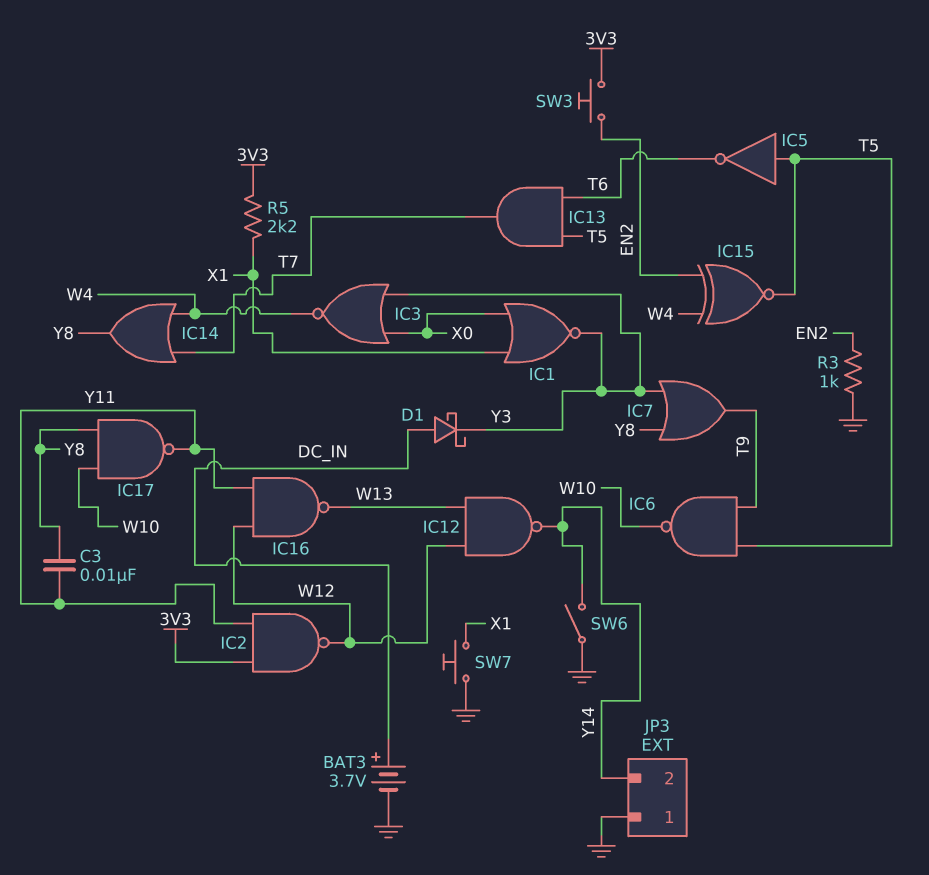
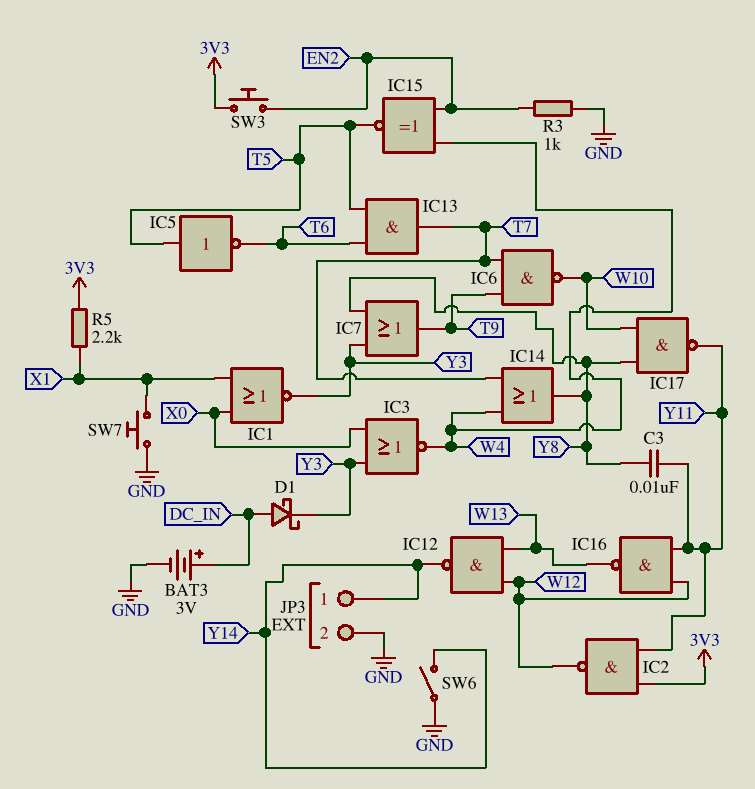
BAT3: 3.7V (plus DC_IN, minus GND) -> 3V (plus DC_IN, minus GND)
IC6: NAND (in T5, in T9, out W10) -> NAND (in T7, in T9, out W10)
JP3 pin 1: GND -> Y14
JP3 pin 2: Y14 -> GND

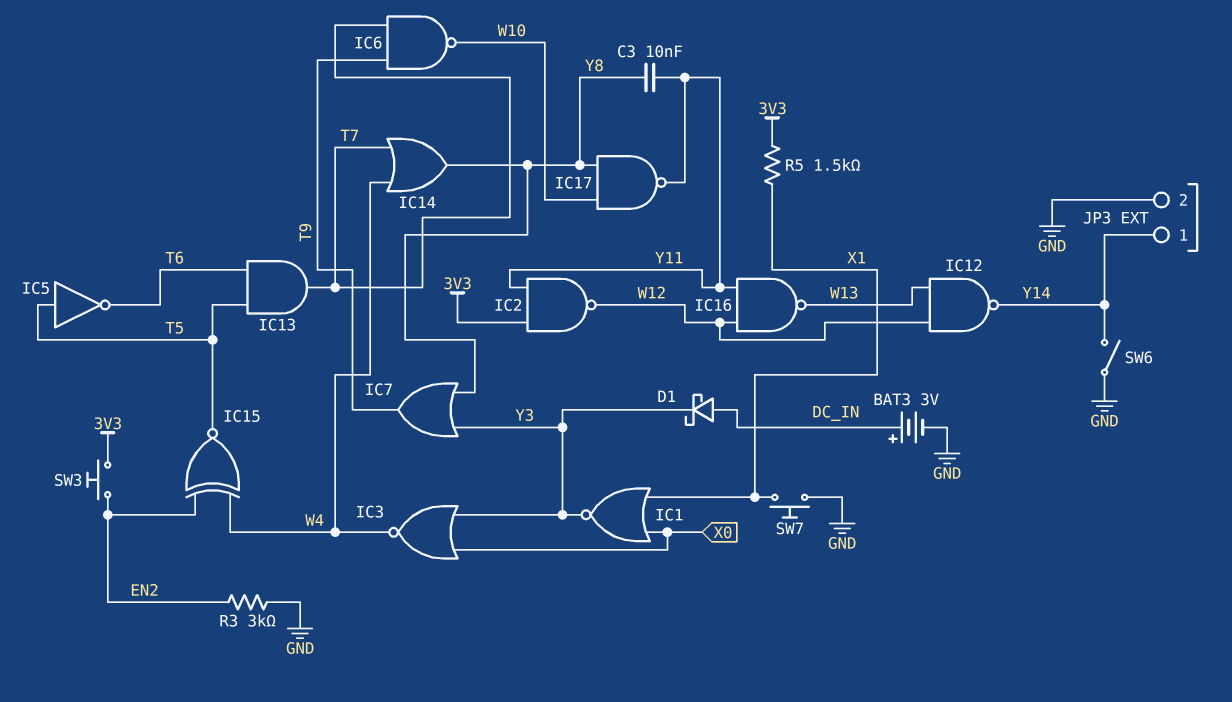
R3: 1k (EN2, GND) -> 3k (EN2, GND)
R5: 2.2k (3V3, X1) -> 1.5k (3V3, X1)

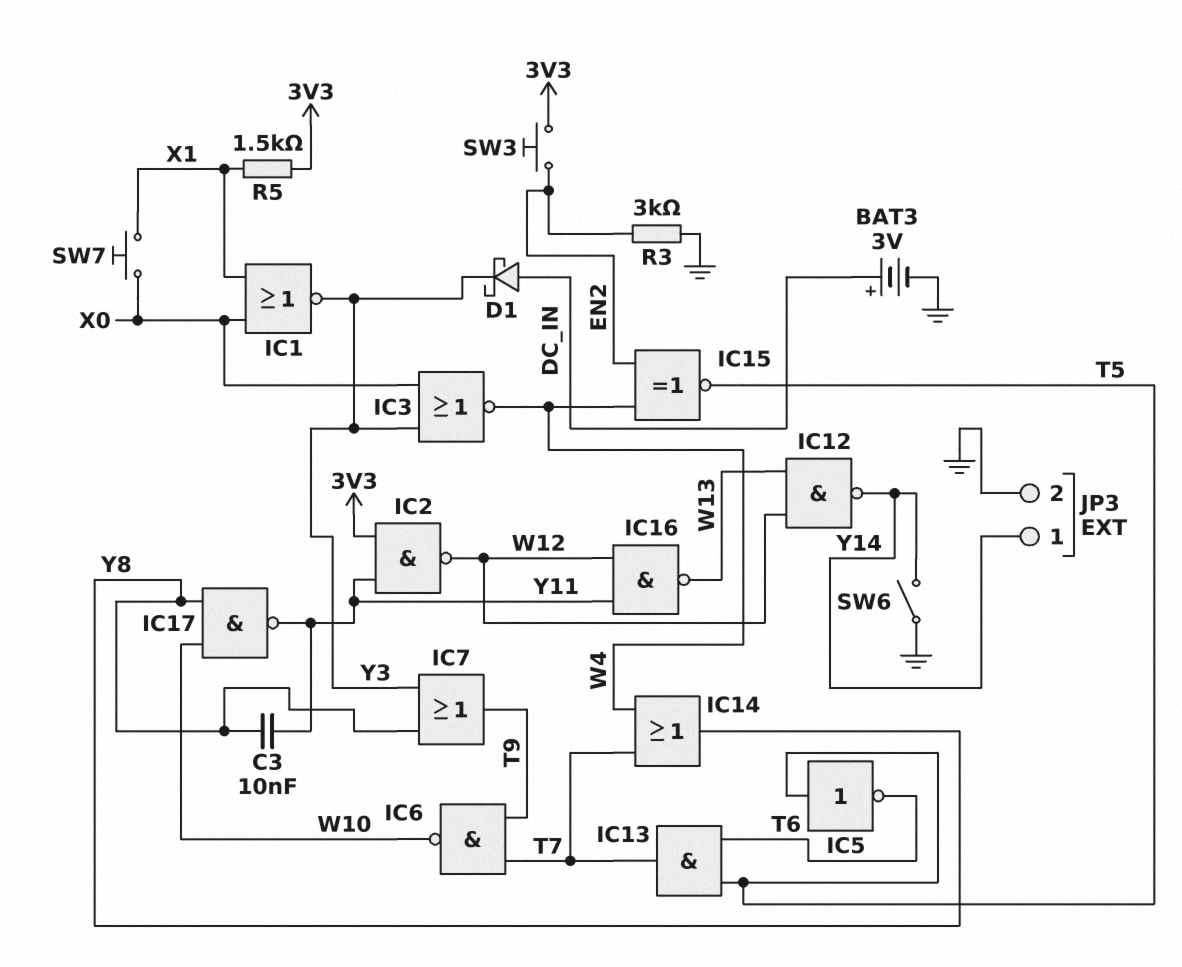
SW7: button (GND, X1) -> button (X0, X1)

